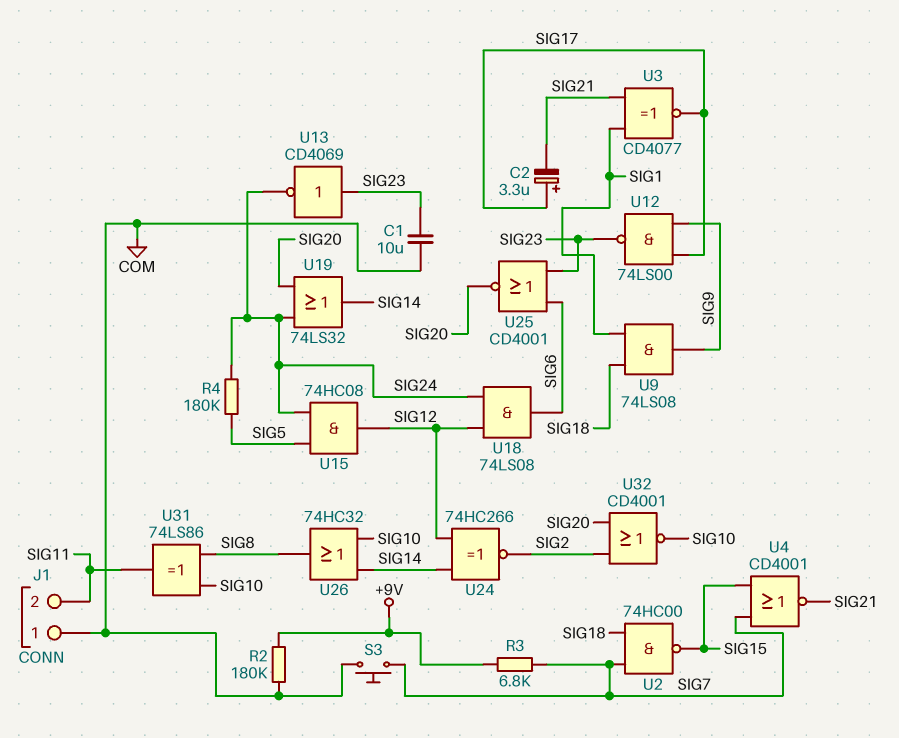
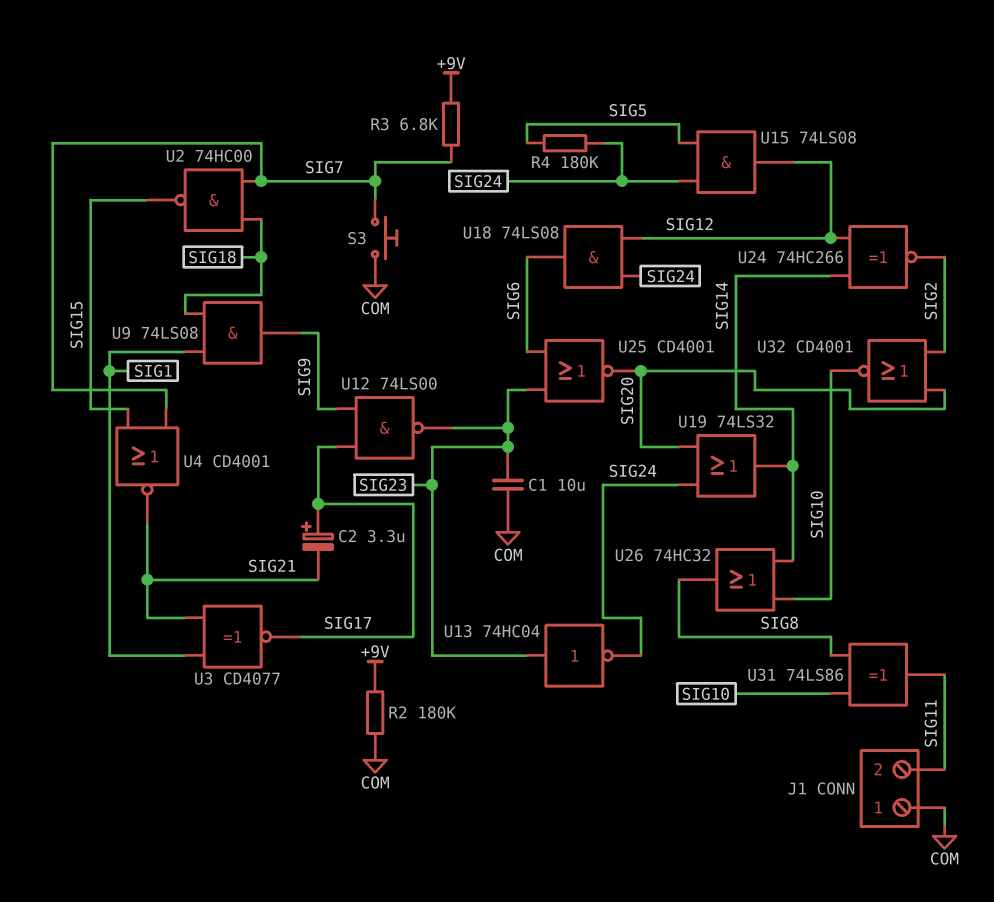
U13: NOT CD4069 (in SIG23, out SIG24) -> NOT 74HC04 (in SIG23, out SIG24)
U15: AND 74HC08 (in SIG5, in SIG24, out SIG12) -> AND 74LS08 (in SIG5, in SIG24, out SIG12)

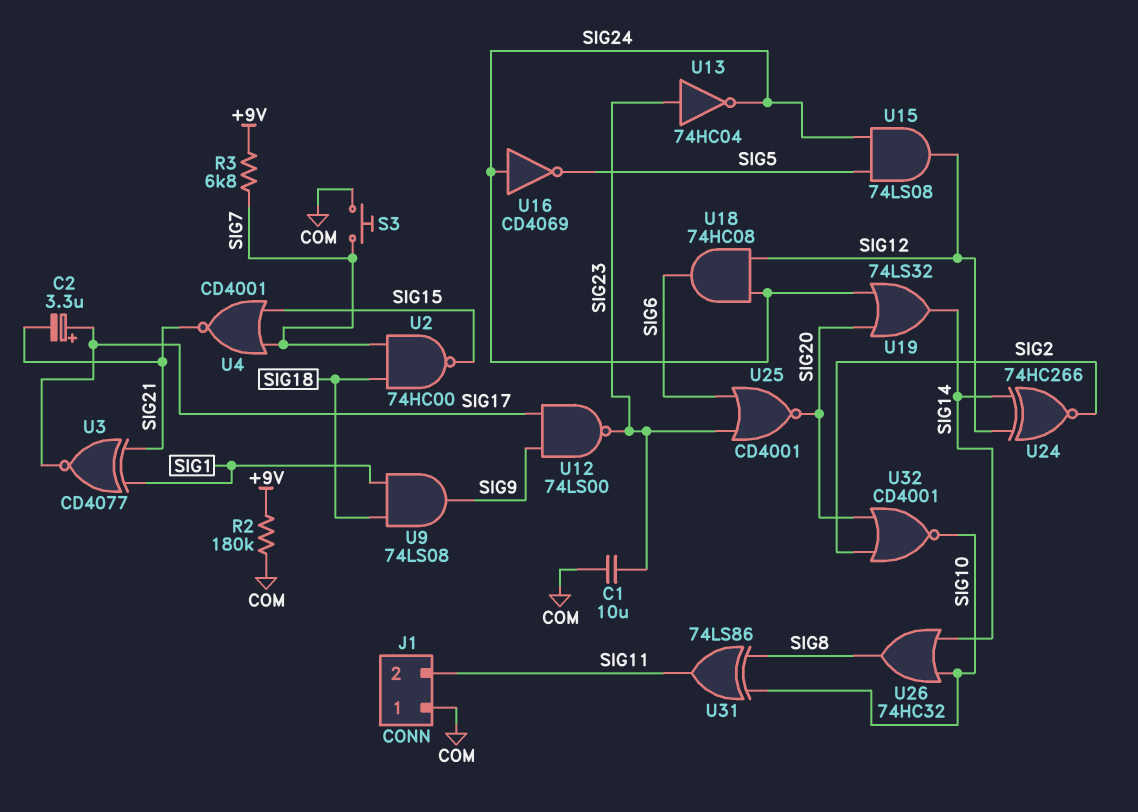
R4: 180k (SIG5, SIG24) -> none
U16: none -> NOT CD4069 (in SIG24, out SIG5)
U18: AND 74LS08 (in SIG12, in SIG24, out SIG6) -> AND 74HC08 (in SIG12, in SIG24, out SIG6)

